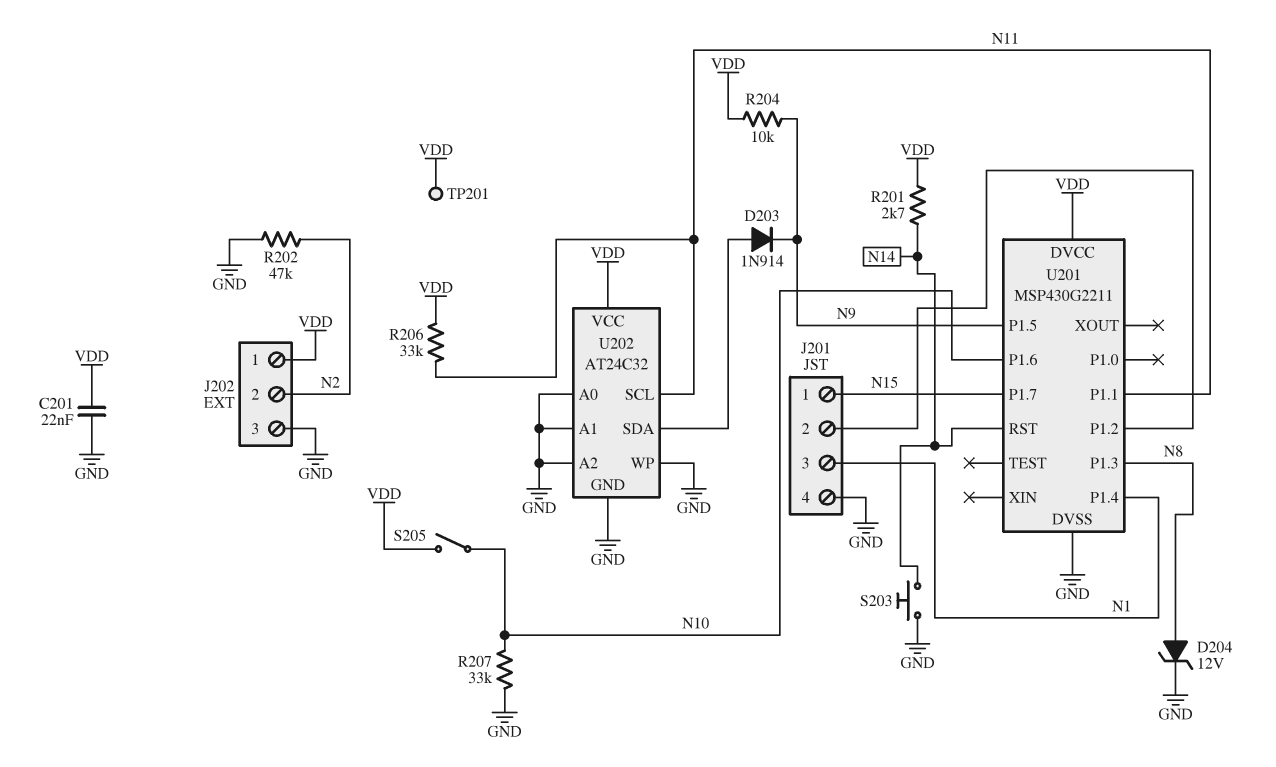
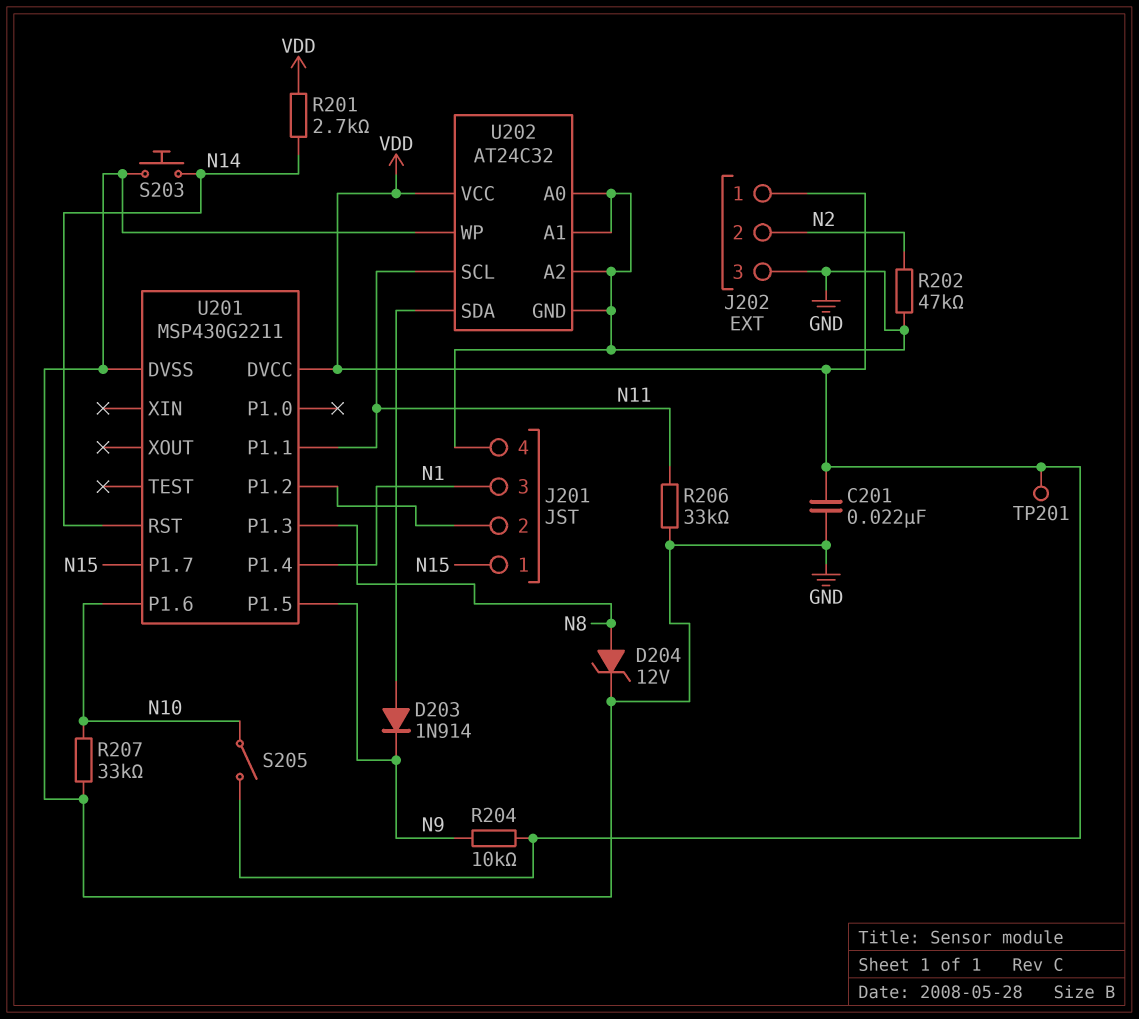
R206: 33k (N11, VDD) -> 33k (GND, N11)

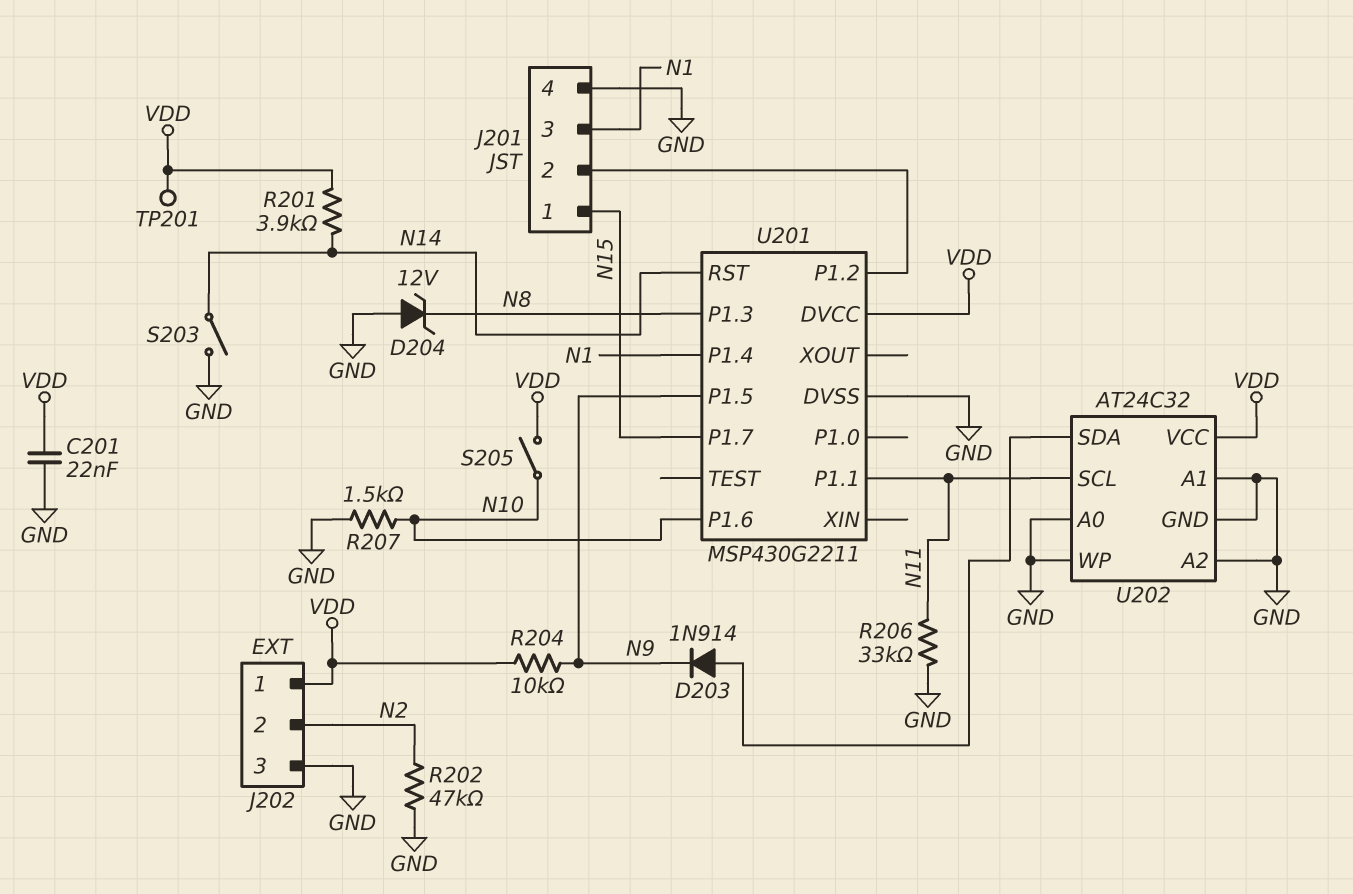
D204: zener 12V (A N8, K GND) -> zener 12V (A GND, K N8)
R201: 2.7k (N14, VDD) -> 3.9k (N14, VDD)
R207: 33k (GND, N10) -> 1.5k (GND, N10)
S203: button (GND, N14) -> switch (GND, N14)

